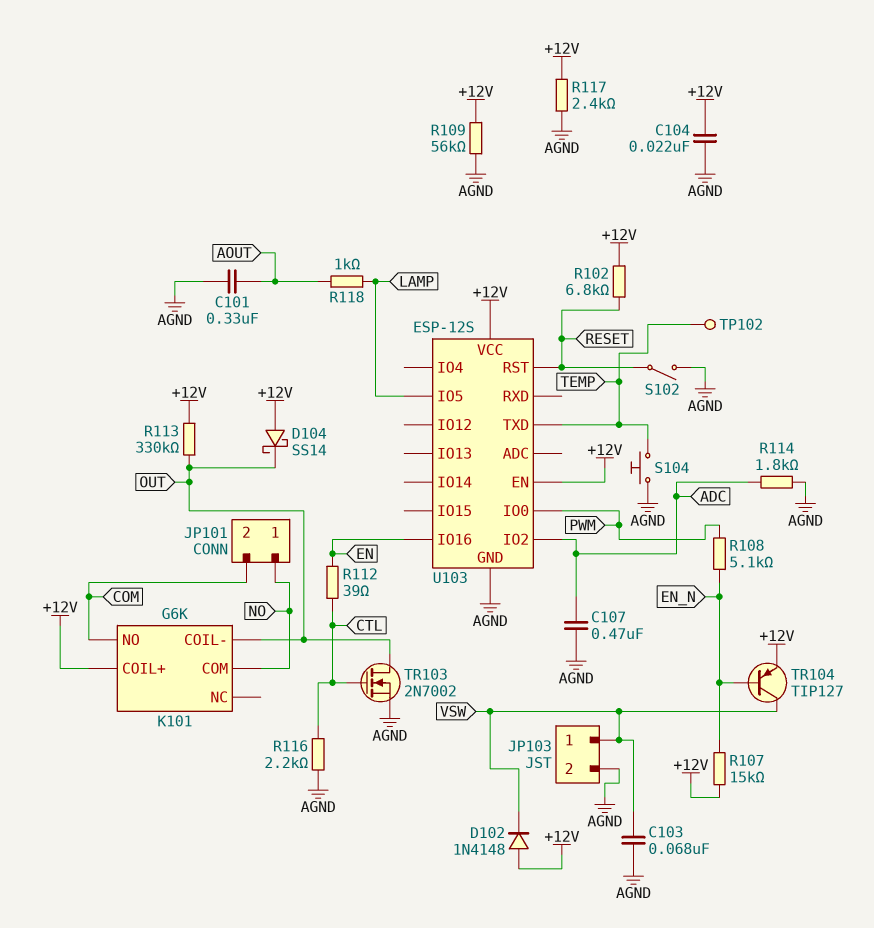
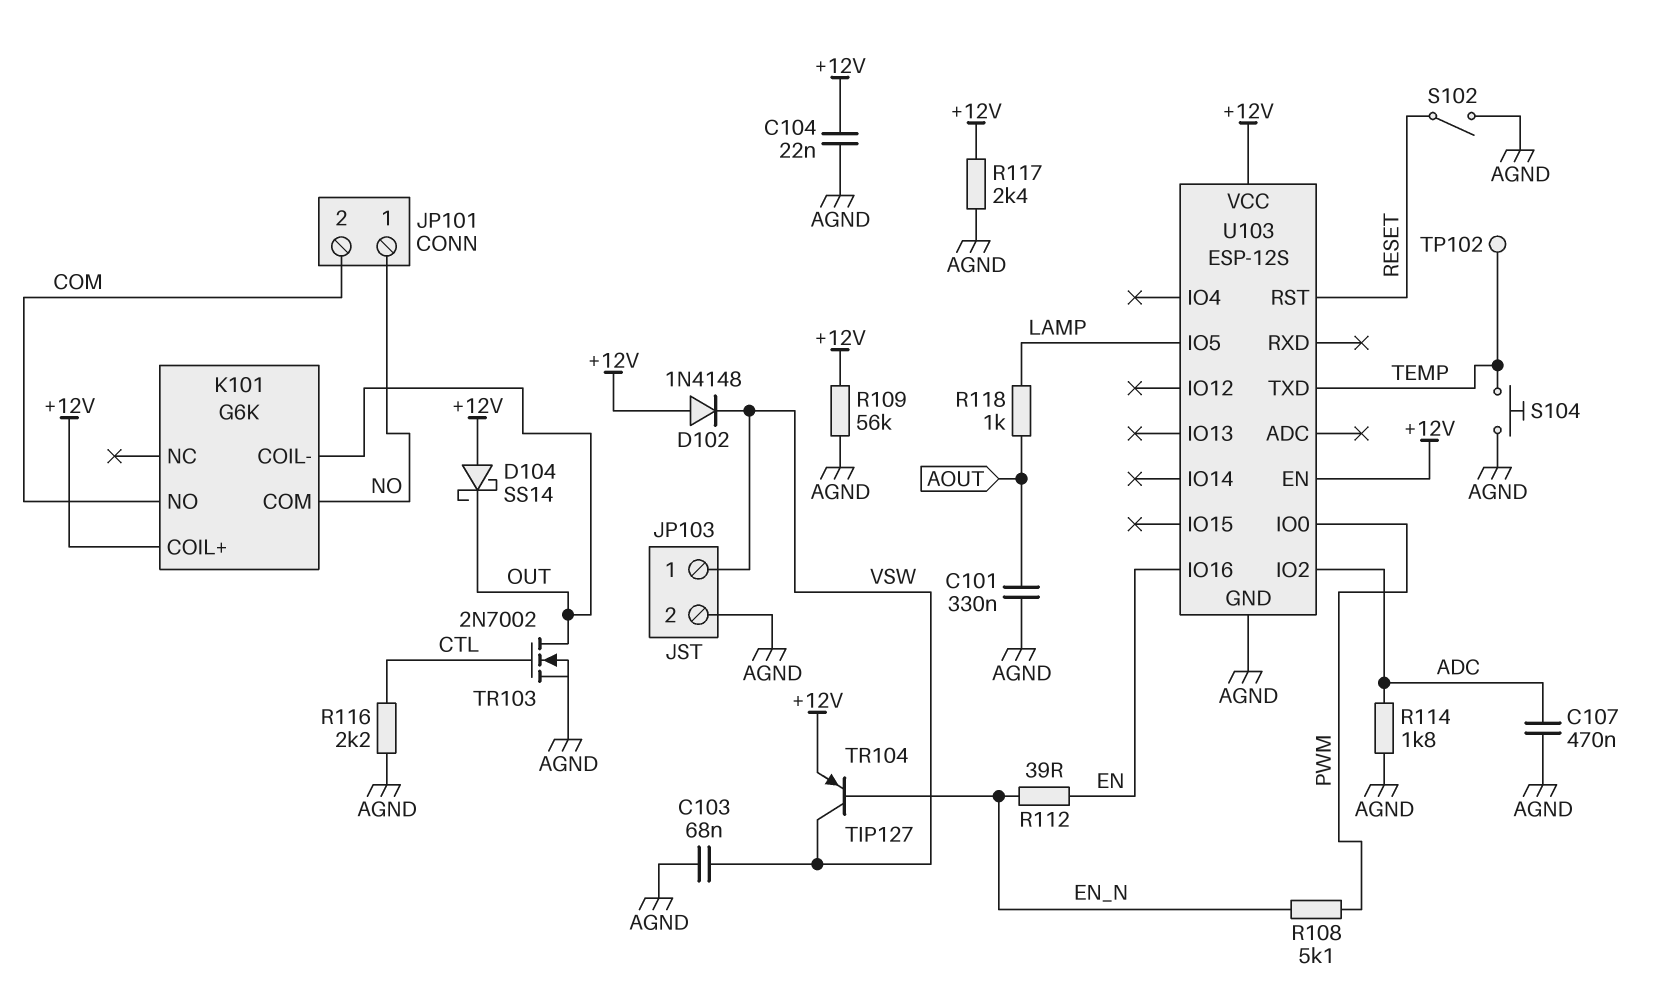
R102: 6.8k (+12V, RESET) -> none
R107: 15k (+12V, EN_N) -> none
R112: 39 (CTL, EN) -> 39 (EN, EN_N)
R113: 330k (+12V, OUT) -> none

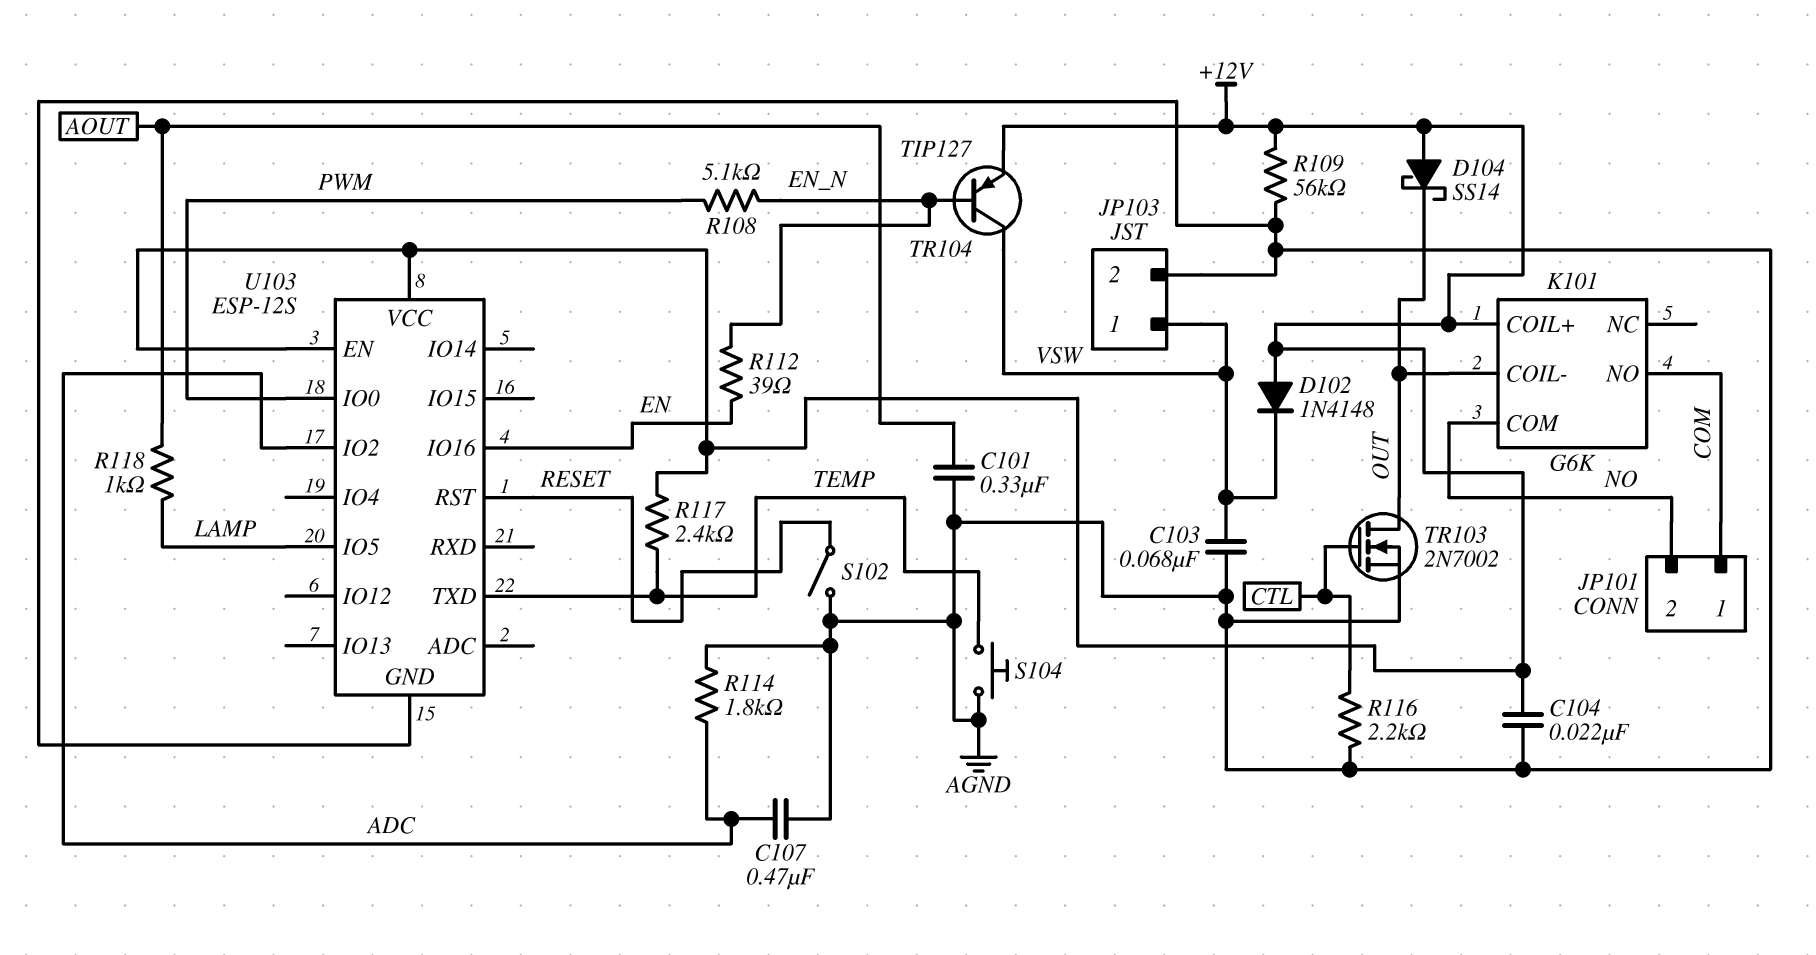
JP101 pin 1: NO -> COM
JP101 pin 2: COM -> NO
R117: 2.4k (+12V, AGND) -> 2.4k (+12V, TEMP)
TP102: test point (TEMP) -> none

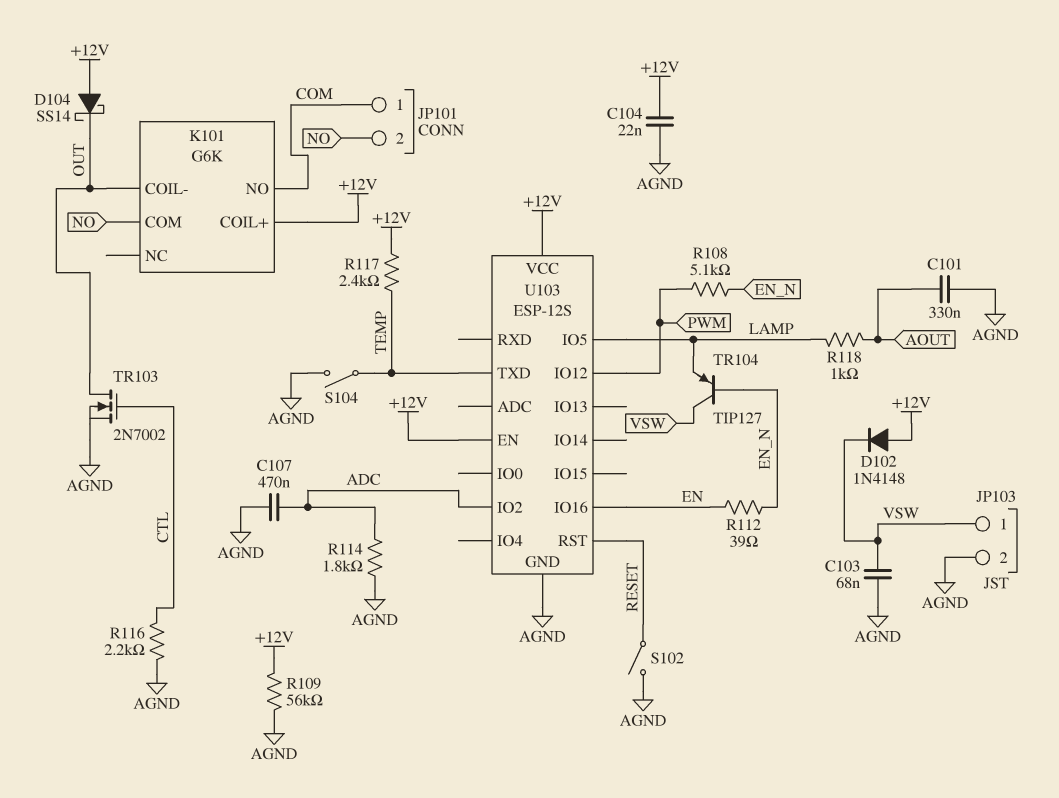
S104: button (AGND, TEMP) -> switch (AGND, TEMP)
TR104: PNP TIP127 (B EN_N, C VSW, E +12V) -> PNP TIP127 (B EN_N, C VSW, E LAMP)
U103 pin IO0: PWM -> none
U103 pin IO12: none -> PWM

